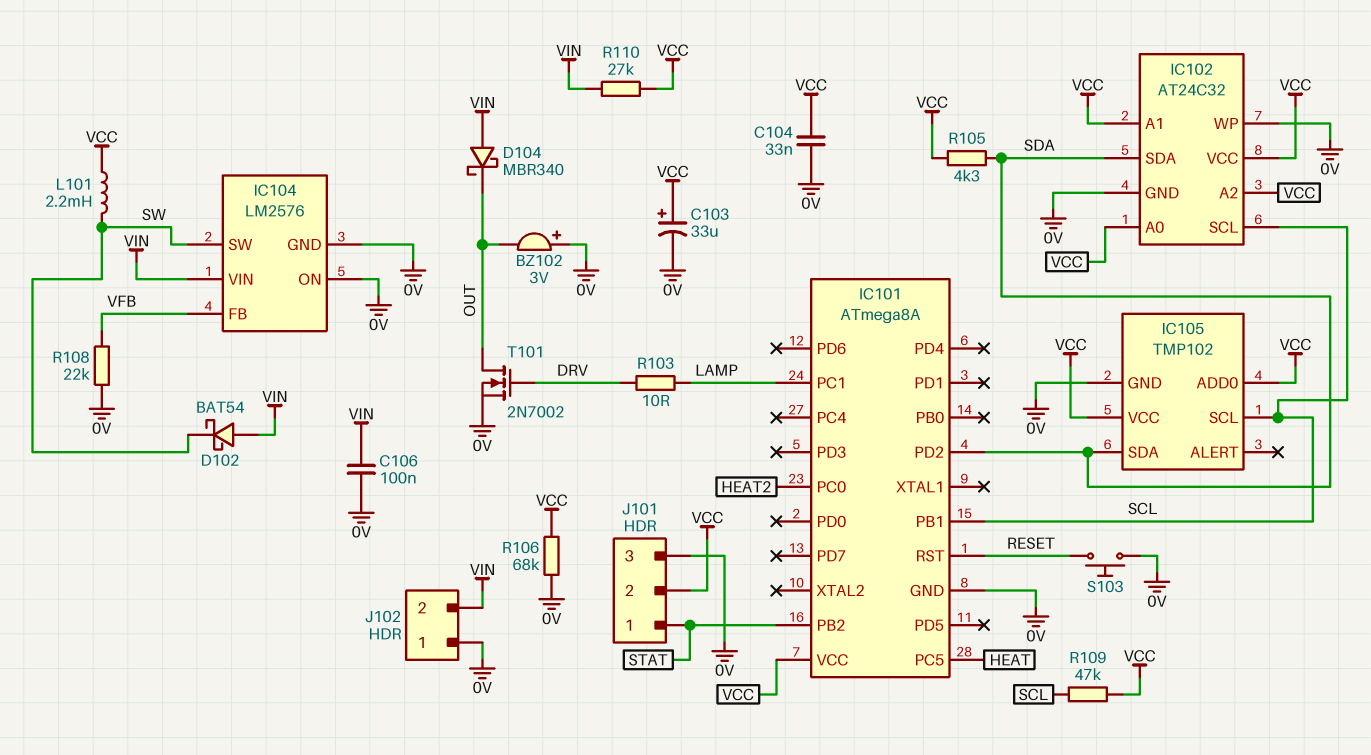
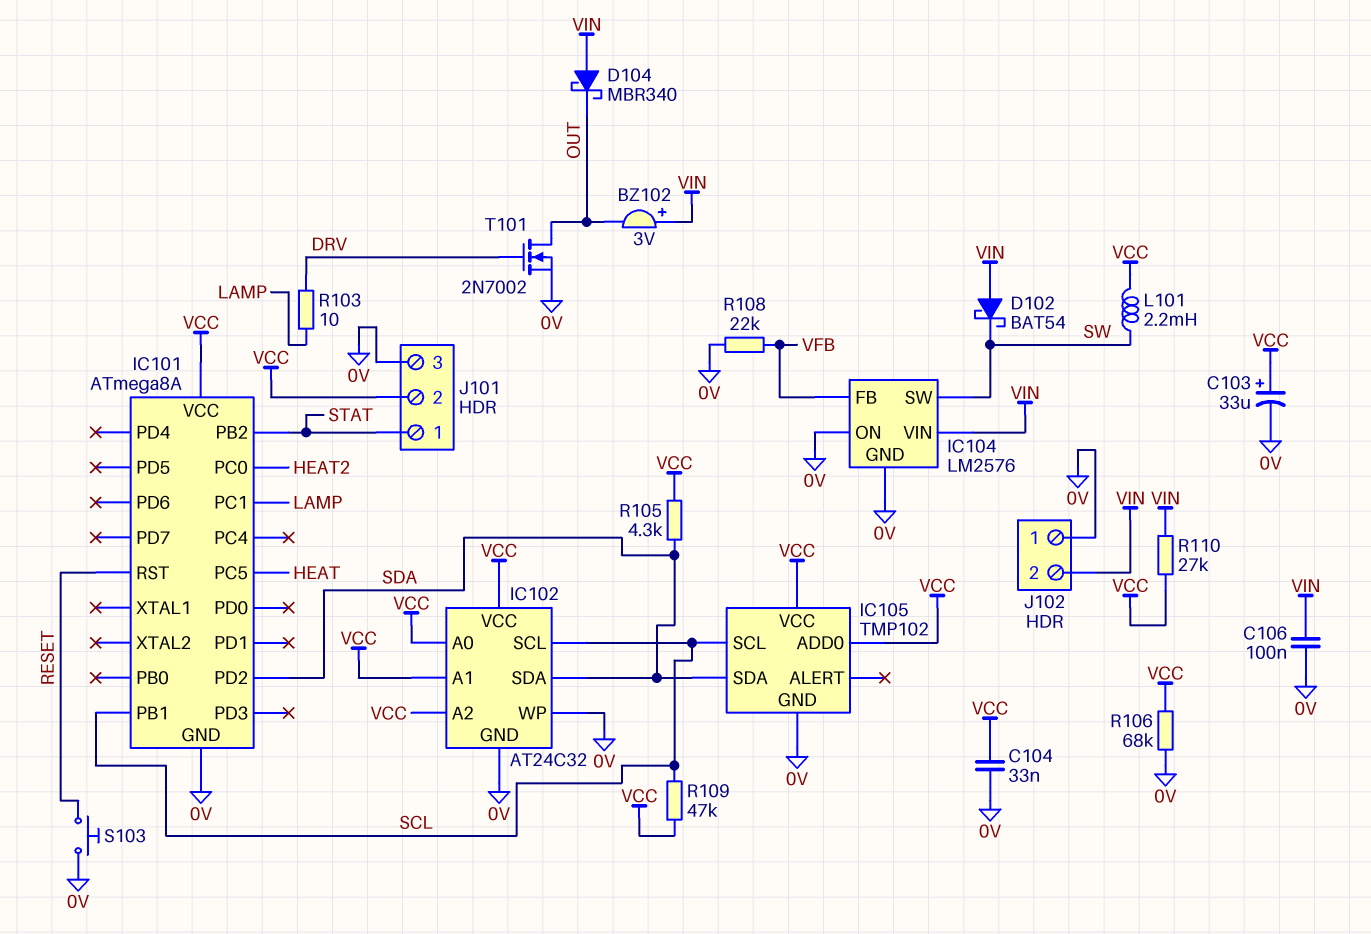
BZ102: buzzer 3V (plus 0V, minus OUT) -> buzzer 3V (plus VIN, minus OUT)

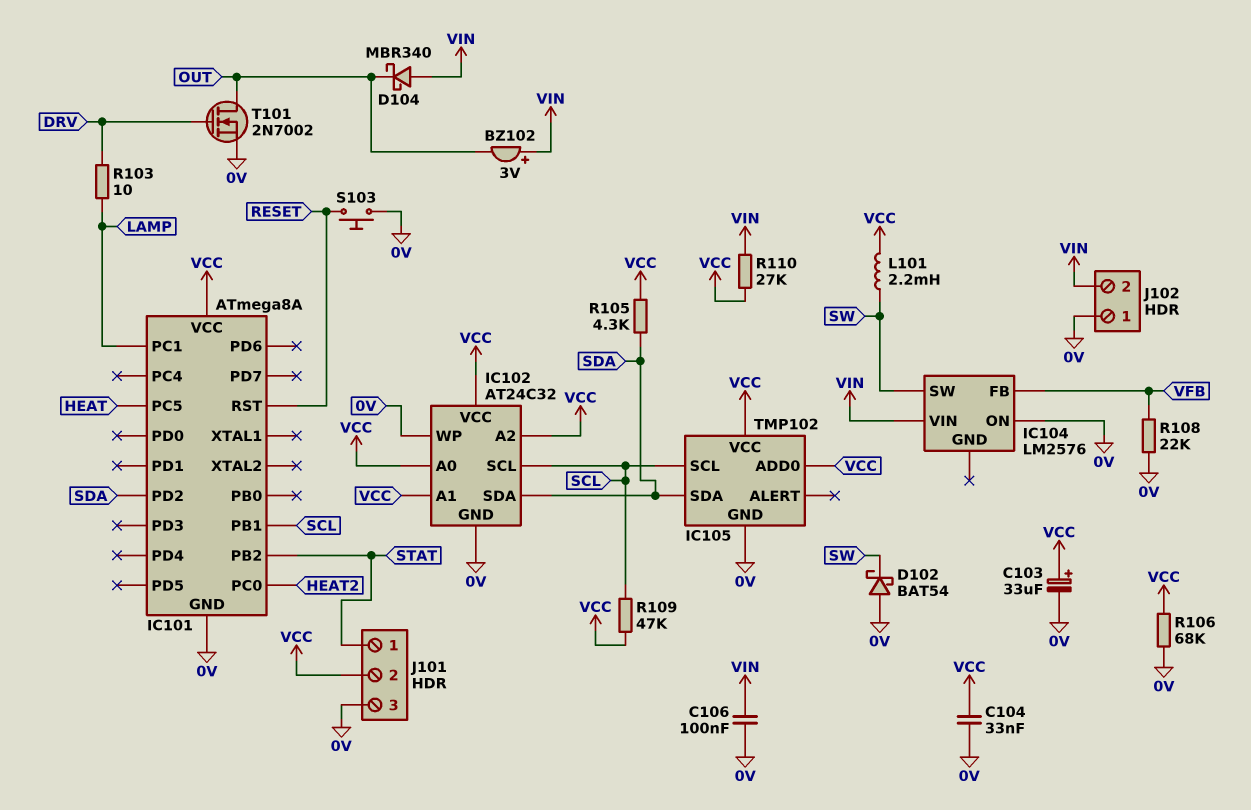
D102: schottky BAT54 (A VIN, K SW) -> schottky BAT54 (A 0V, K SW)
IC104 pin GND: 0V -> none

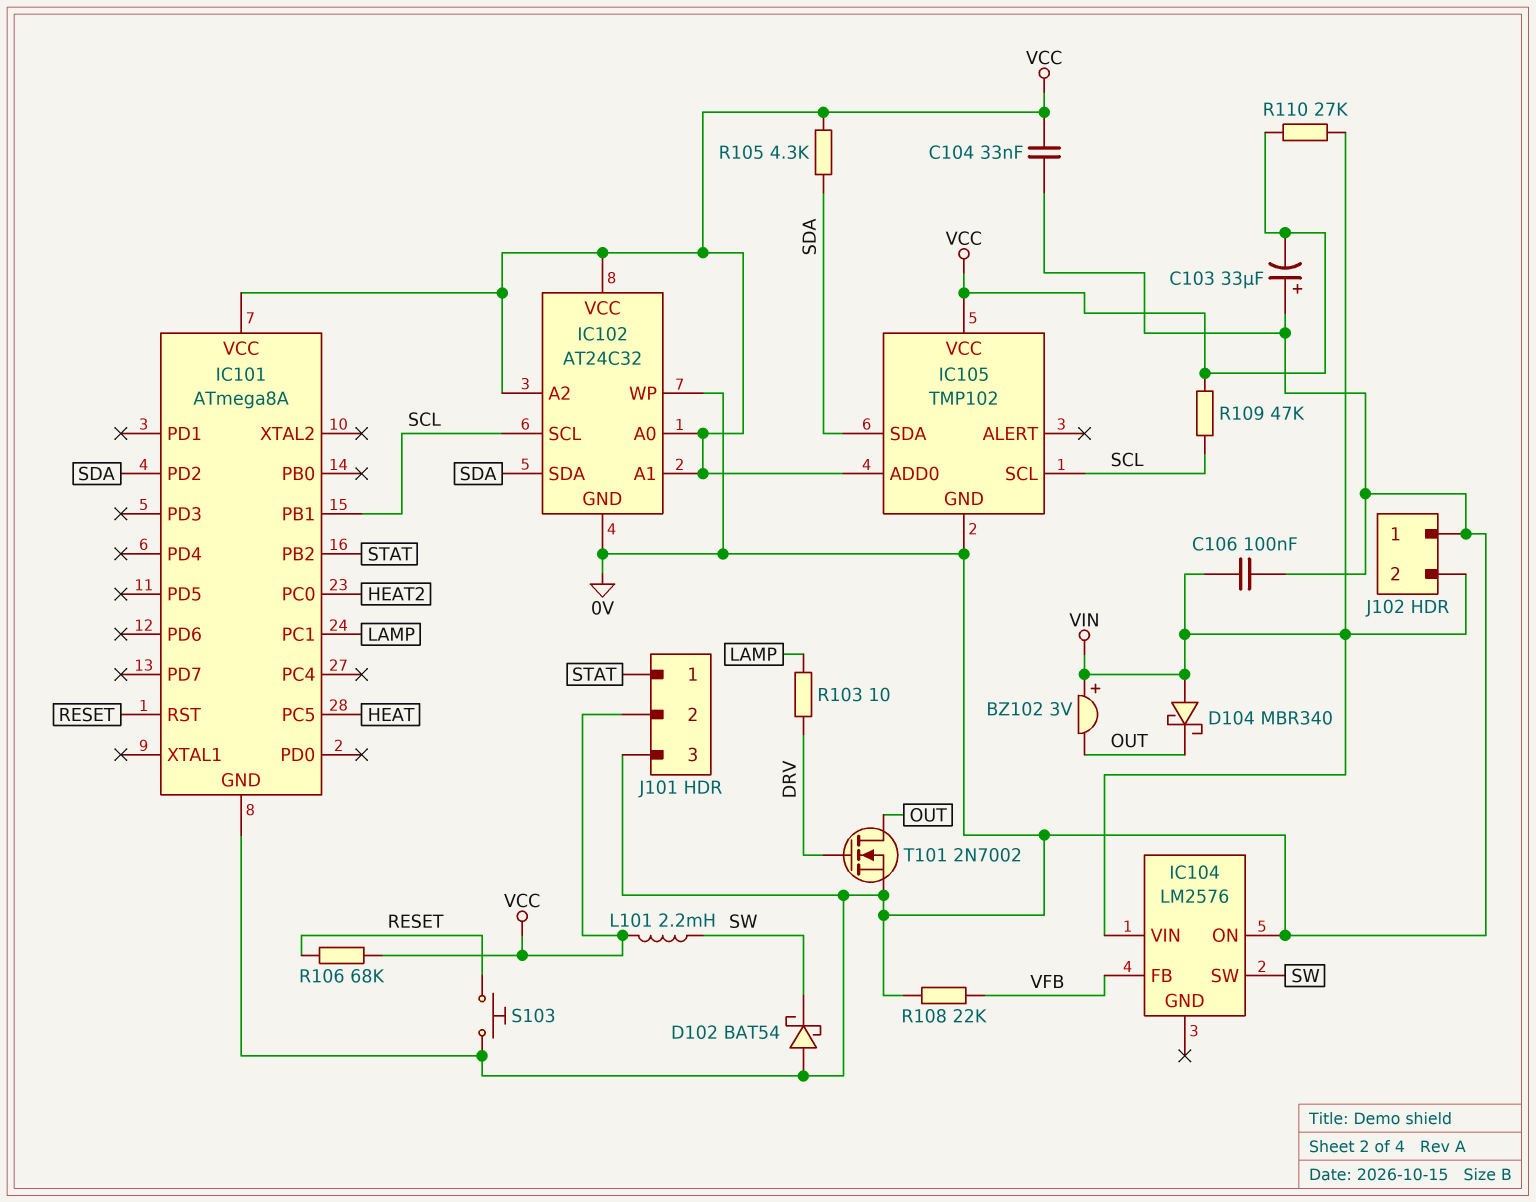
C103: 33uF (plus VCC, minus 0V) -> 33uF (plus 0V, minus VCC)
R106: 68k (0V, VCC) -> 68k (RESET, VCC)

